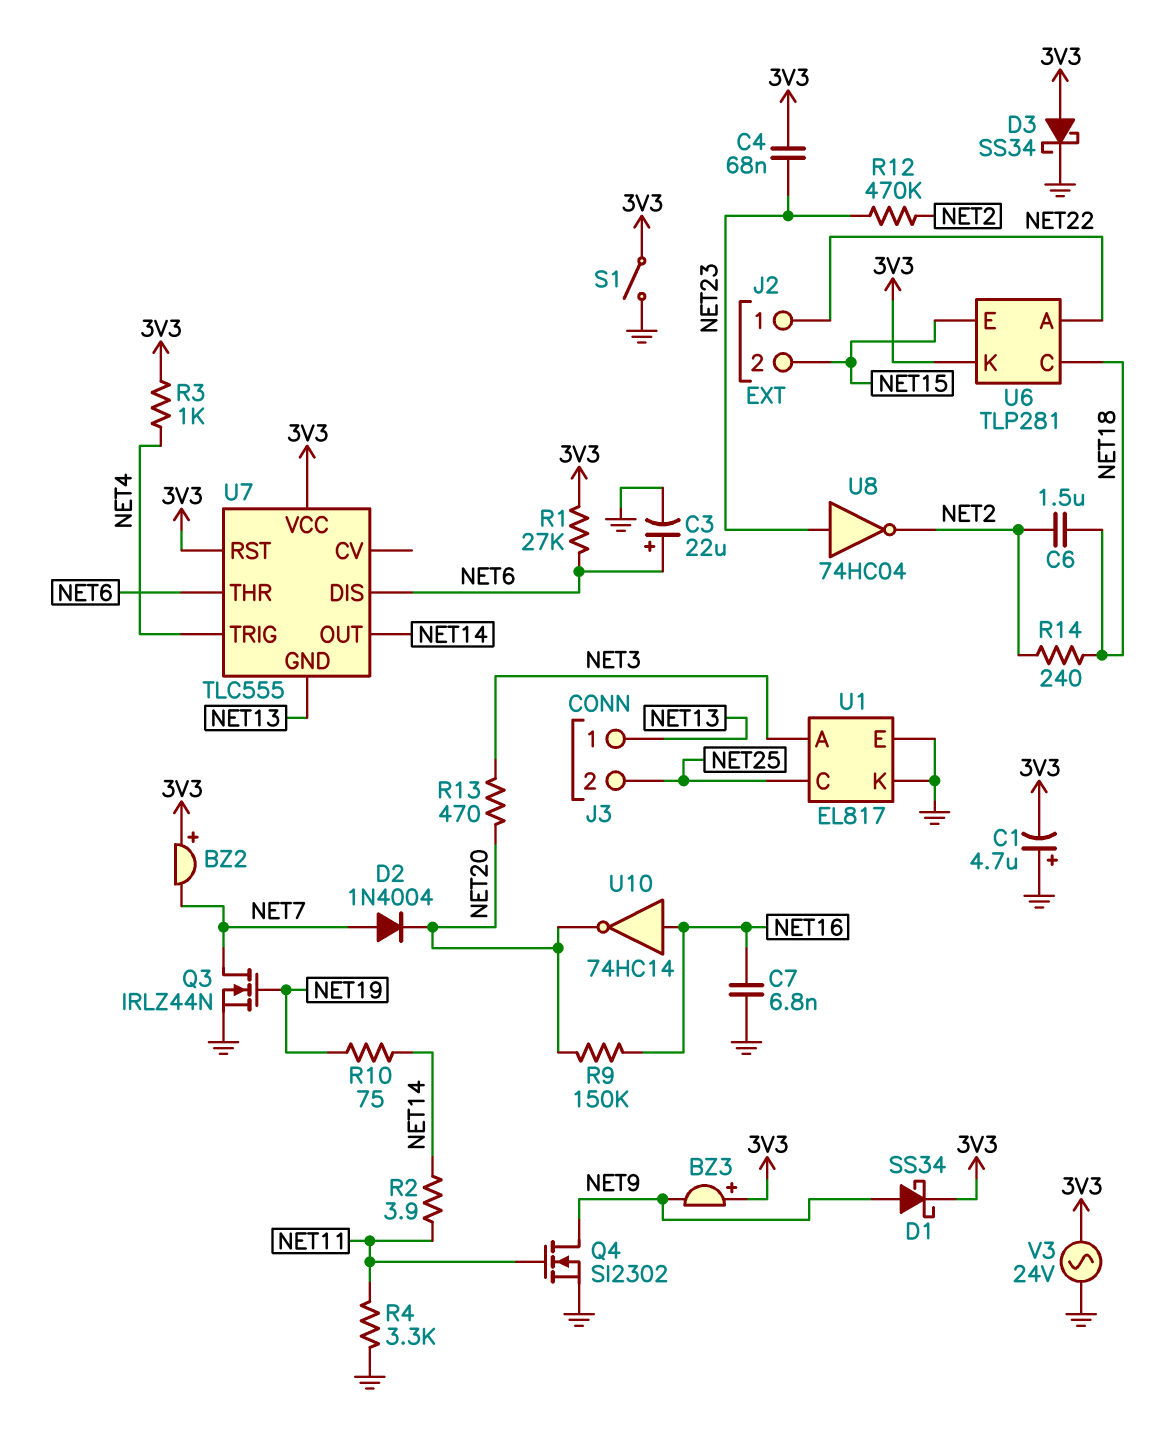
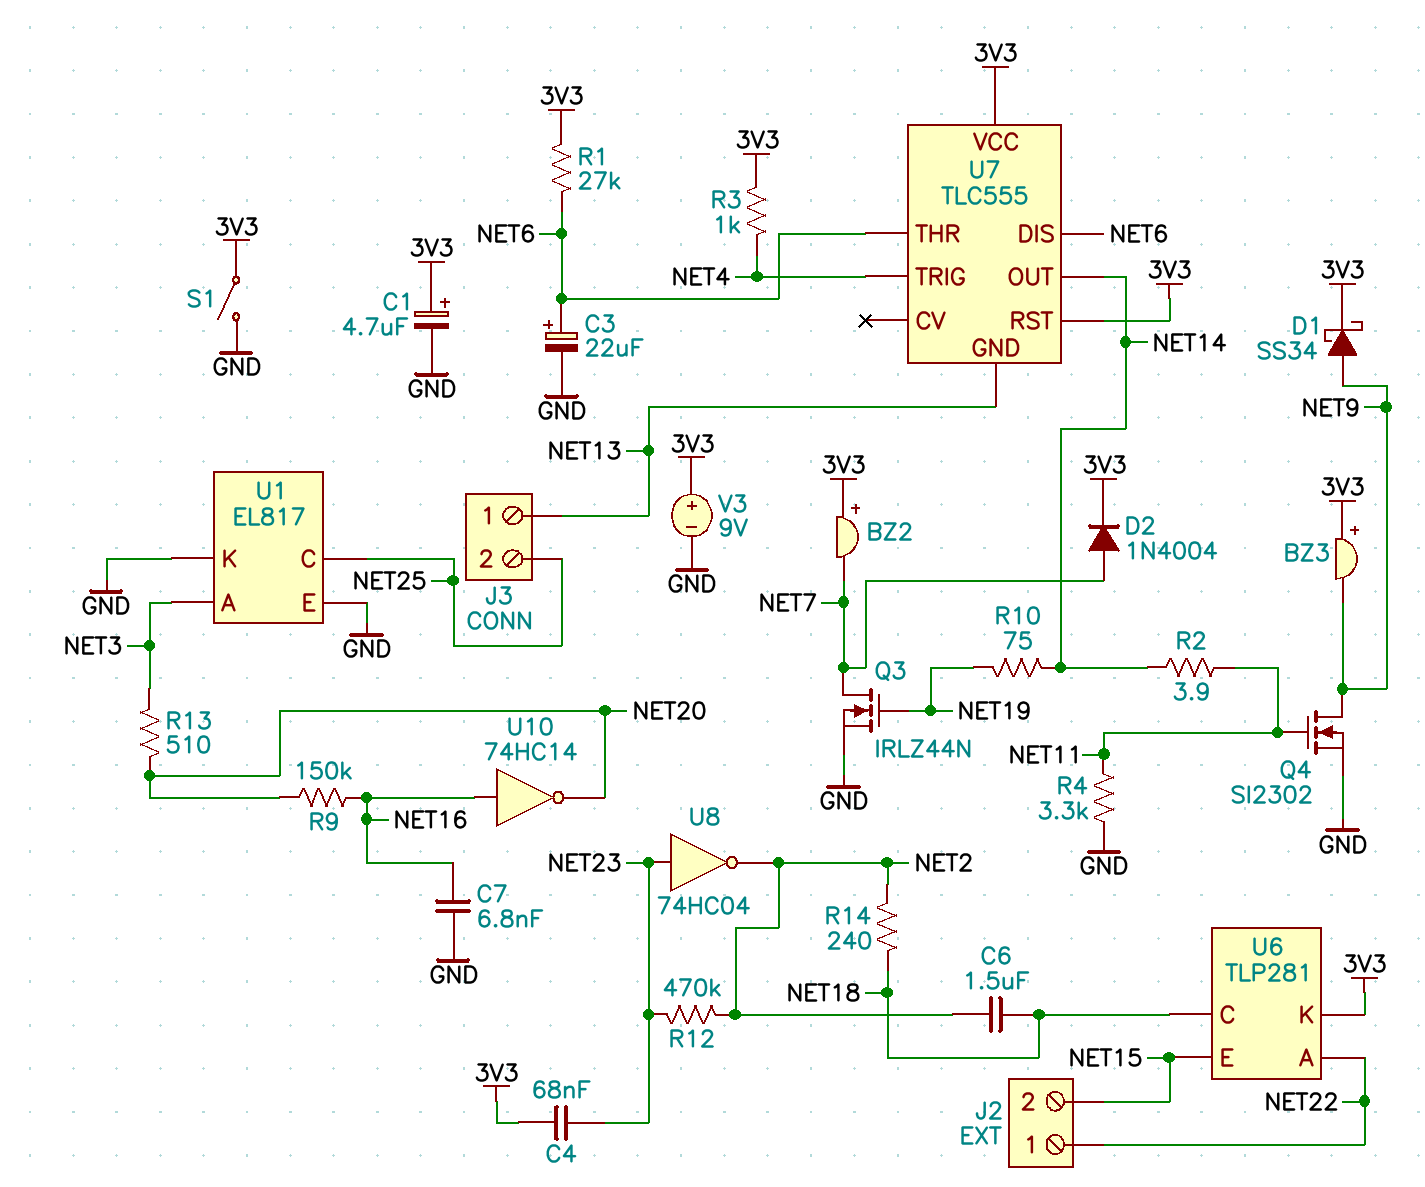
C1: 4.7uF (plus GND, minus 3V3) -> 4.7uF (plus 3V3, minus GND)
D2: diode 1N4004 (A NET7, K NET20) -> diode 1N4004 (A NET7, K 3V3)
D3: schottky SS34 (A 3V3, K GND) -> none
R13: 470 (NET3, NET20) -> 510 (NET3, NET20)
V3: AC 24V (3V3, GND) -> 9V (plus 3V3, minus GND)

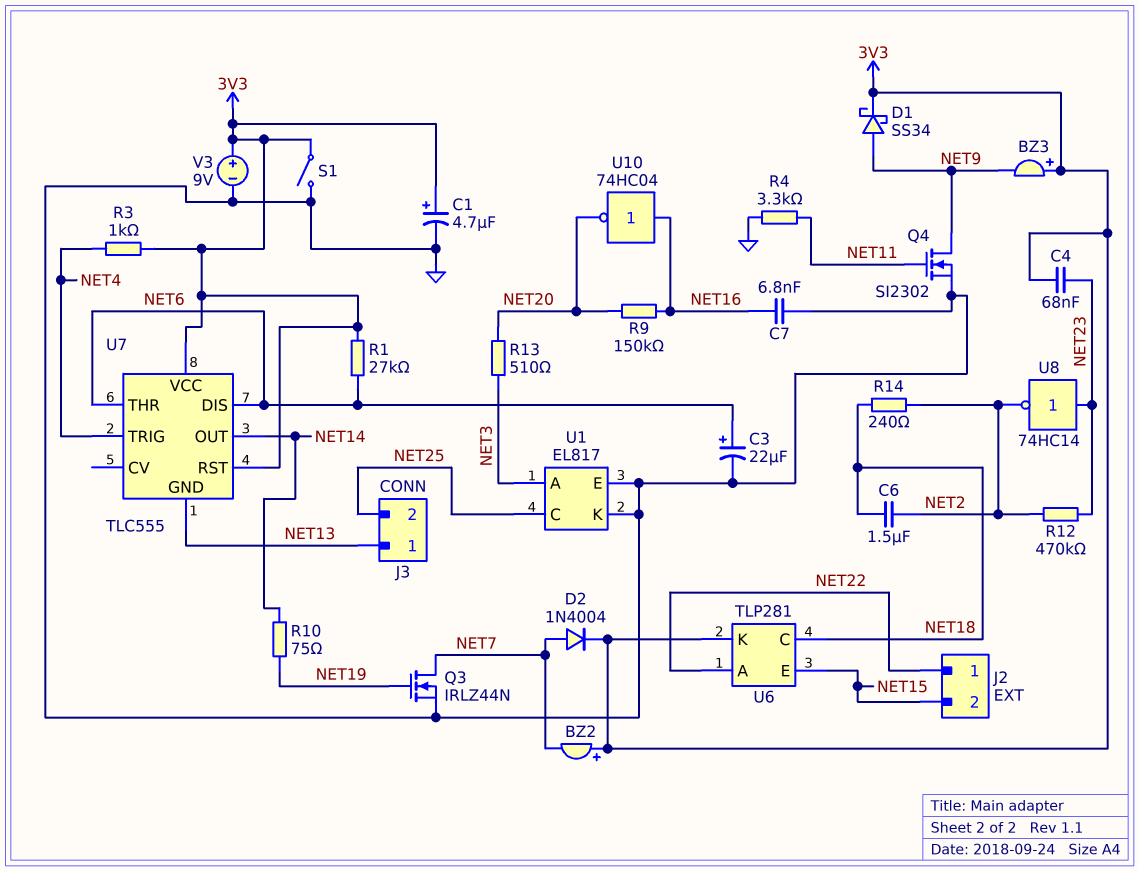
R2: 3.9 (NET11, NET14) -> none
U8: NOT 74HC04 (in NET23, out NET2) -> NOT 74HC14 (in NET23, out NET2)
U10: NOT 74HC14 (in NET16, out NET20) -> NOT 74HC04 (in NET16, out NET20)

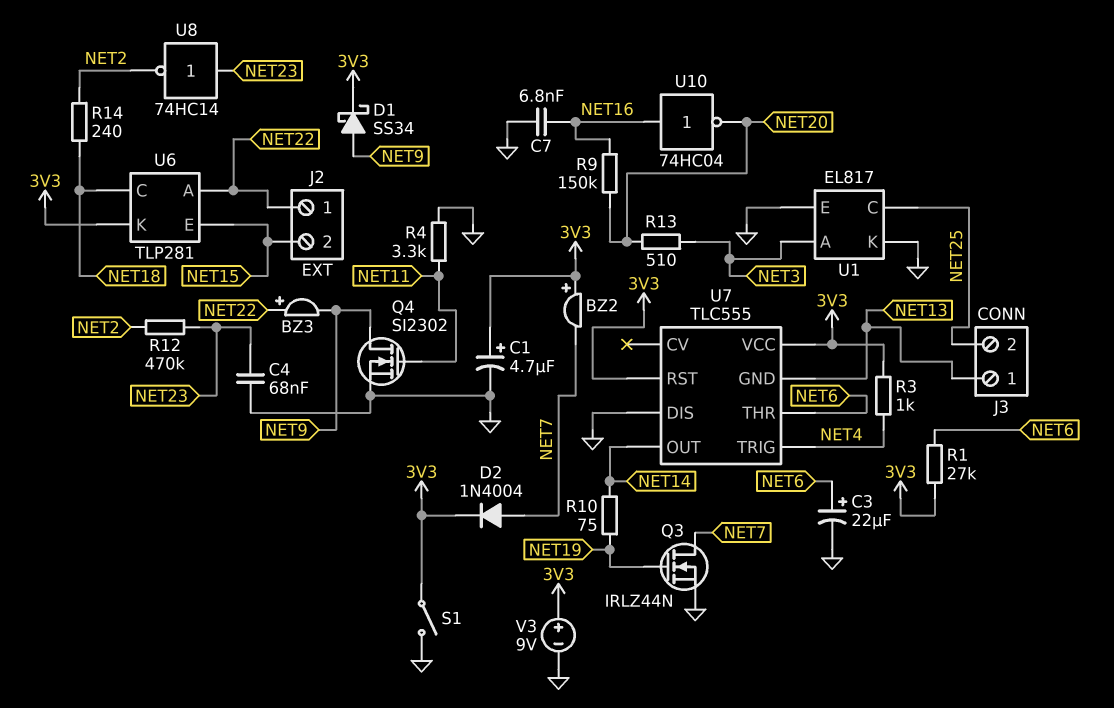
BZ3: buzzer (plus 3V3, minus NET9) -> buzzer (plus NET22, minus NET9)
C4: 68nF (3V3, NET23) -> 68nF (GND, NET23)
C6: 1.5uF (NET2, NET18) -> none
U7 pin DIS: NET6 -> GND

